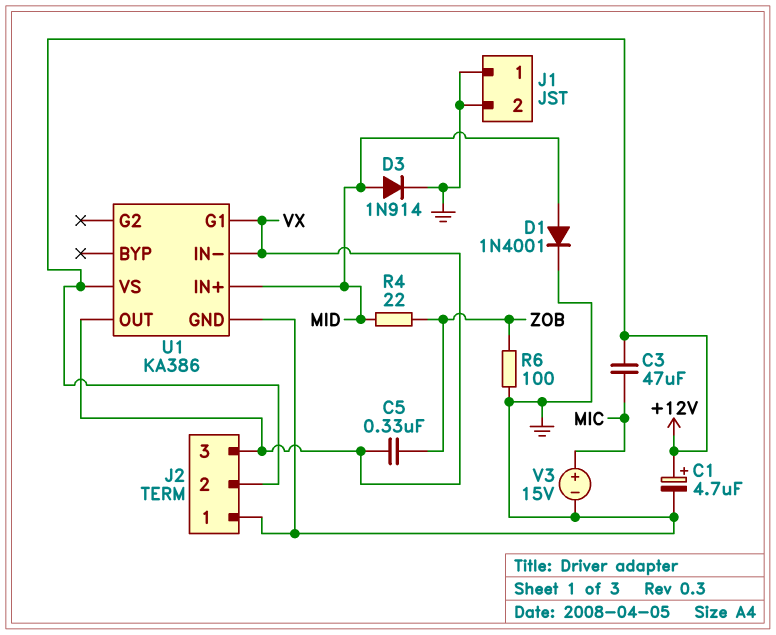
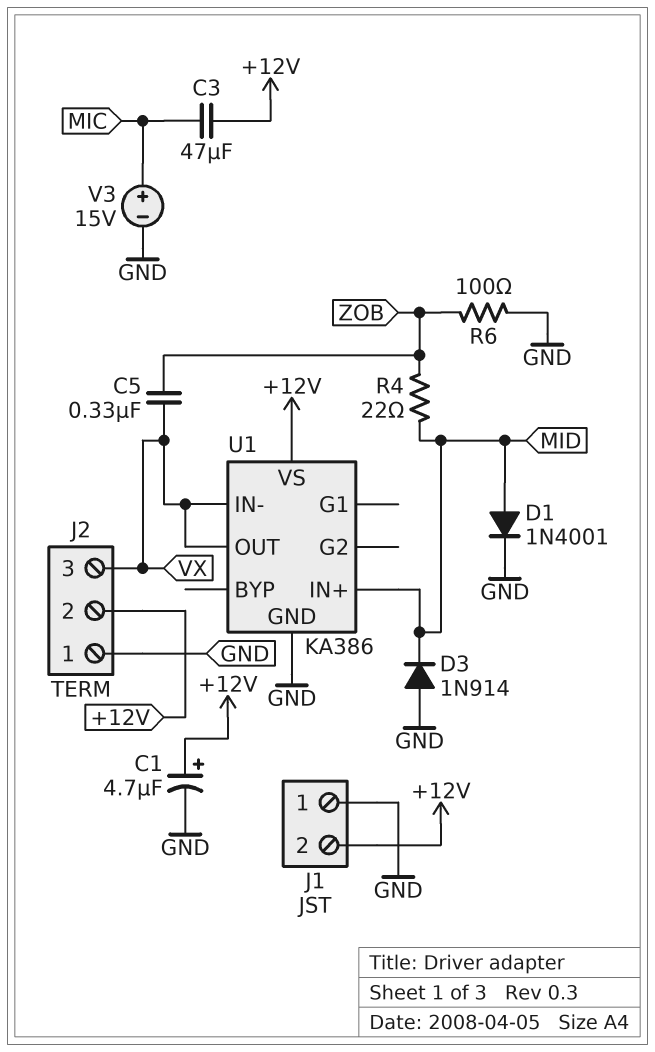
D3: diode 1N914 (A MID, K GND) -> diode 1N914 (A GND, K MID)
J1 pin 2: GND -> +12V
U1 pin G1: VX -> none

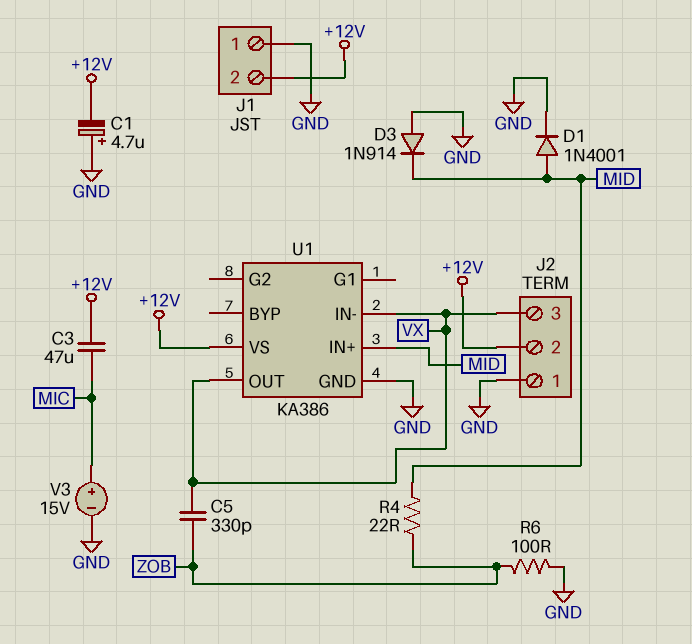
C1: 4.7uF (plus +12V, minus GND) -> 4.7uF (plus GND, minus +12V)
C5: 330nF (VX, ZOB) -> 330pF (VX, ZOB)

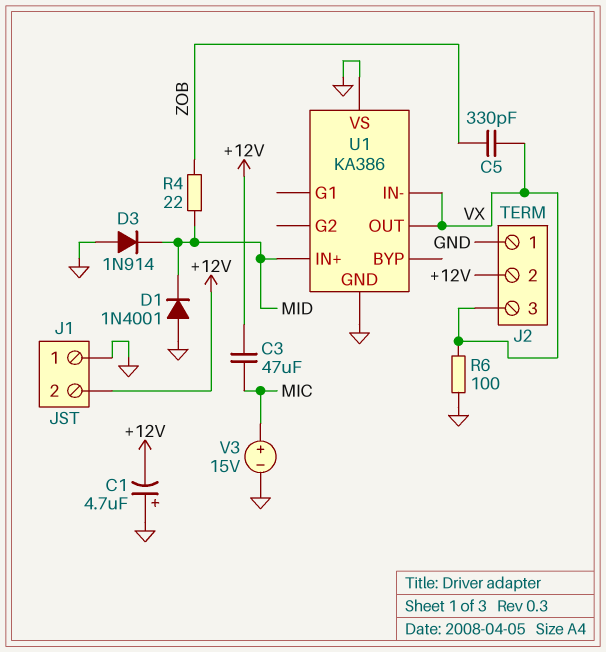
D1: diode 1N4001 (A MID, K GND) -> diode 1N4001 (A GND, K MID)
R6: 100 (GND, ZOB) -> 100 (GND, VX)
U1 pin VS: +12V -> GND

